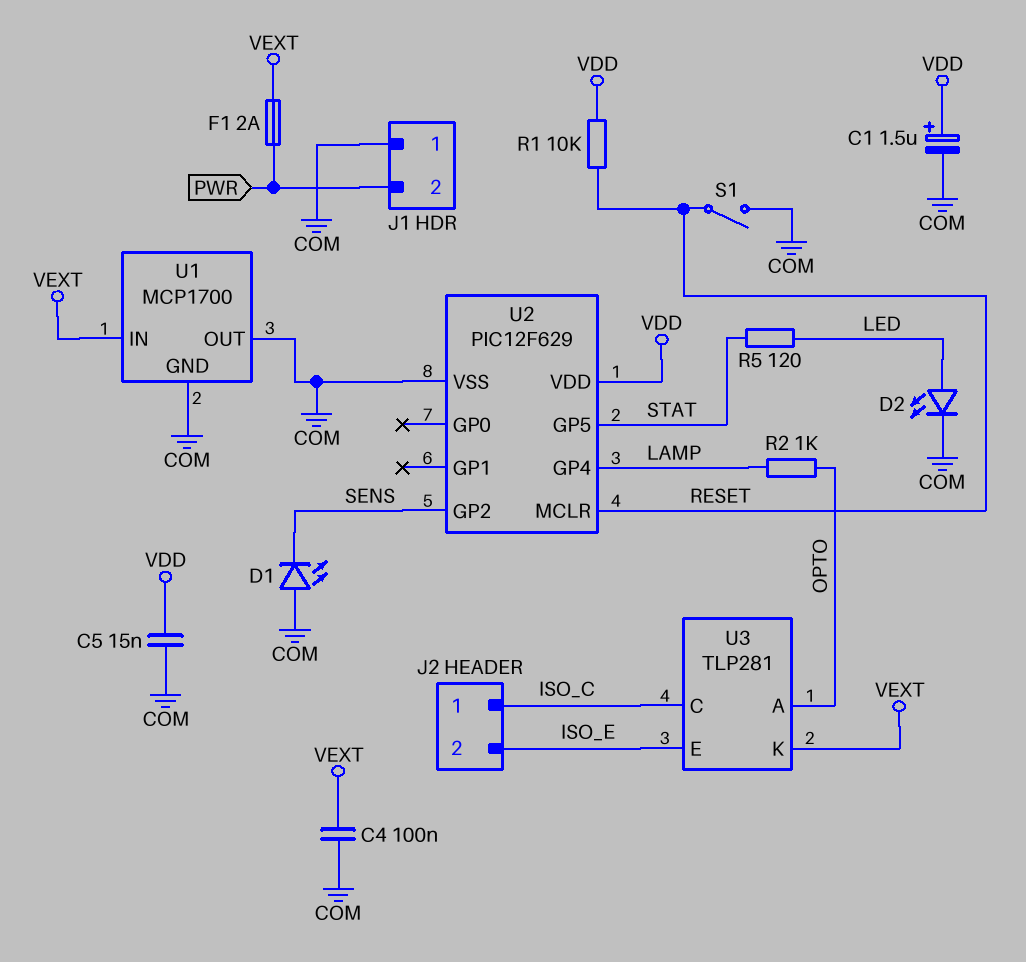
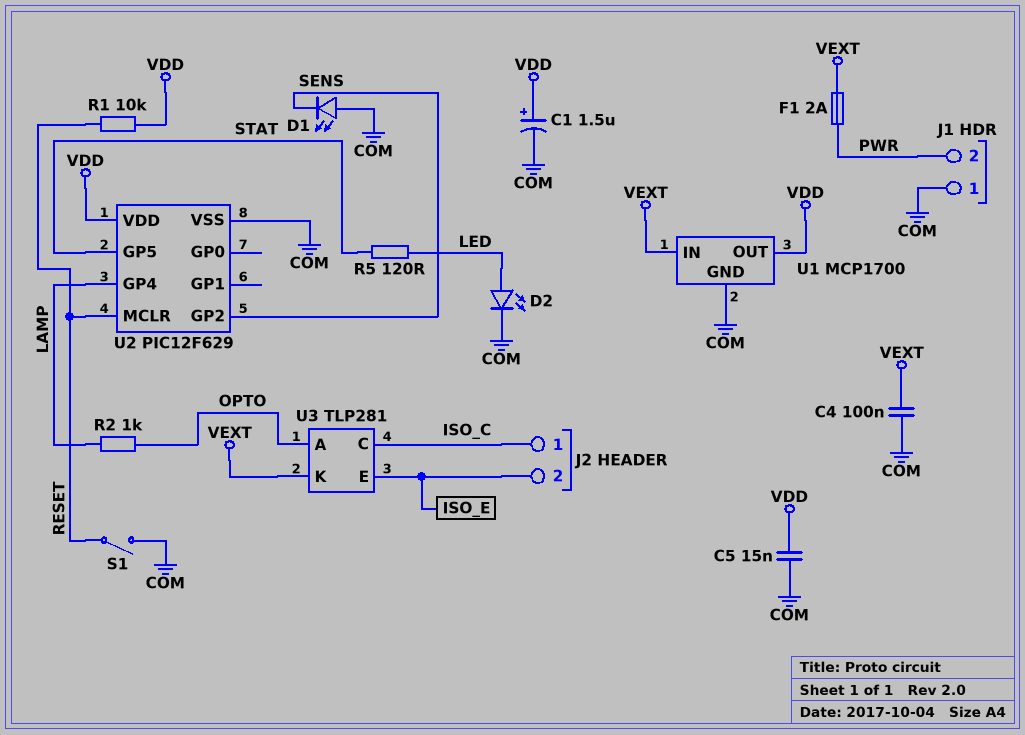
U1 pin OUT: COM -> VDD

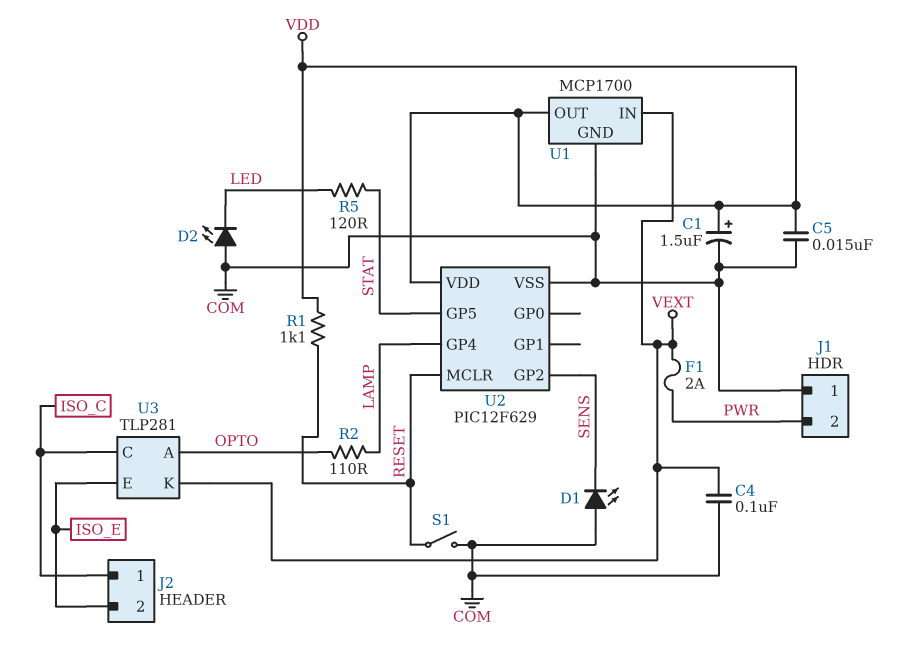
D2: LED (A LED, K COM) -> LED (A COM, K LED)
R1: 10k (RESET, VDD) -> 1.1k (RESET, VDD)
R2: 1k (LAMP, OPTO) -> 110 (LAMP, OPTO)

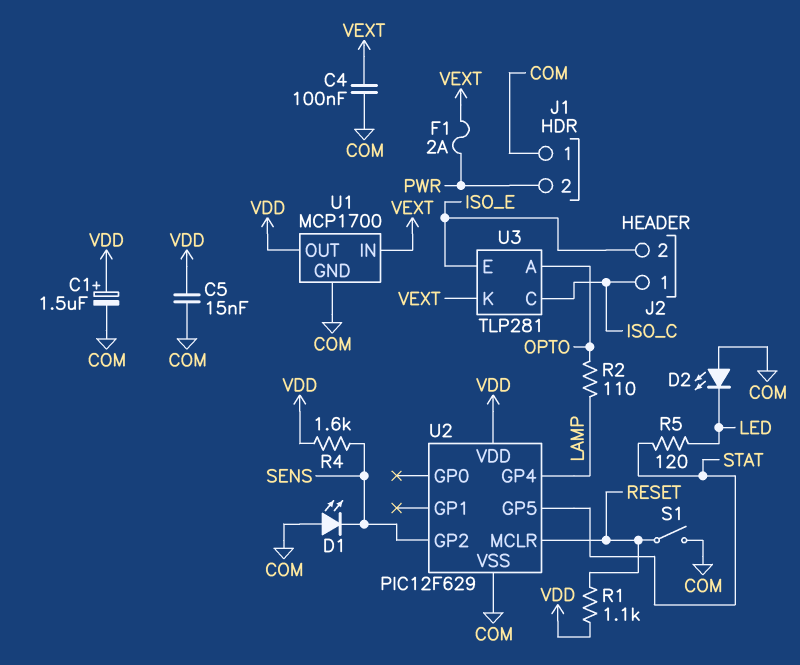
R4: none -> 1.6k (SENS, VDD)

